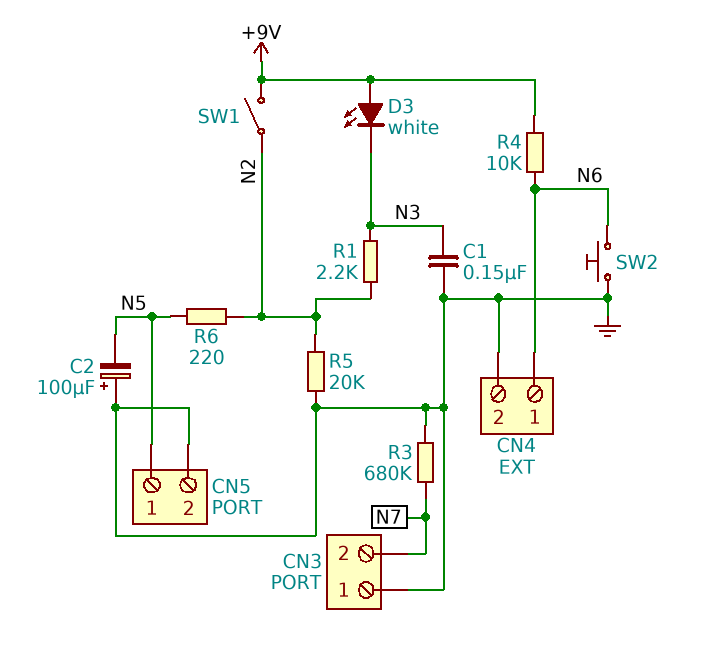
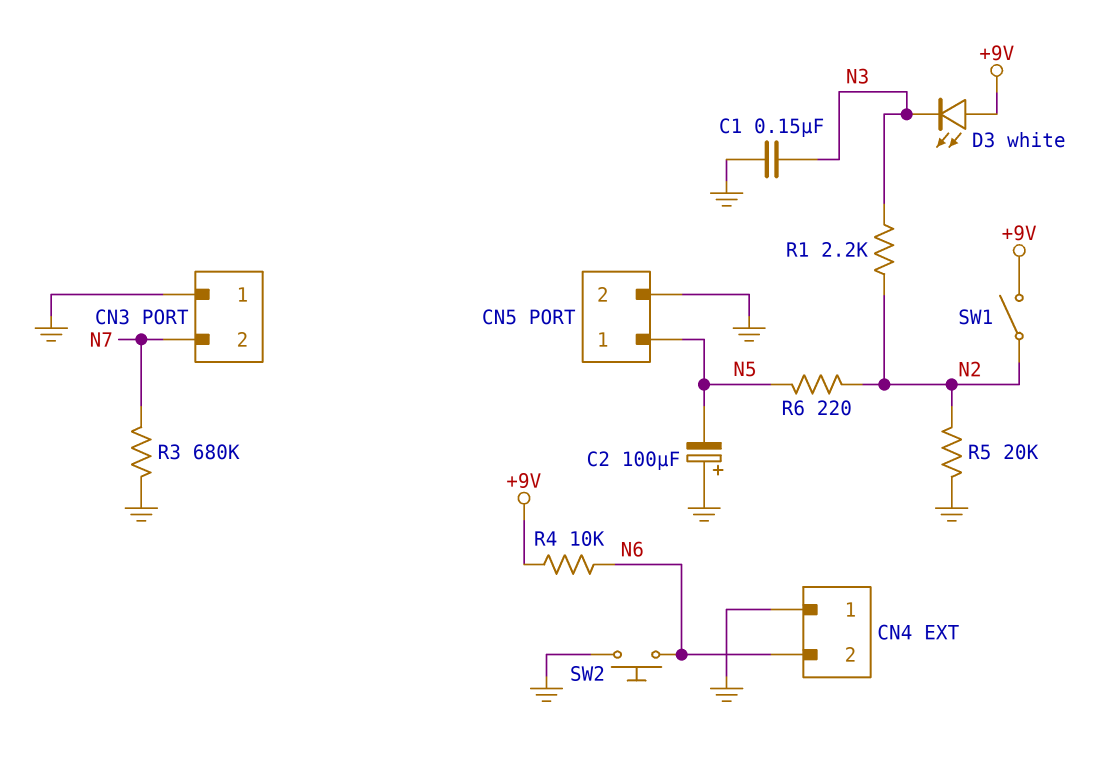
CN4 pin 1: N6 -> GND
CN4 pin 2: GND -> N6

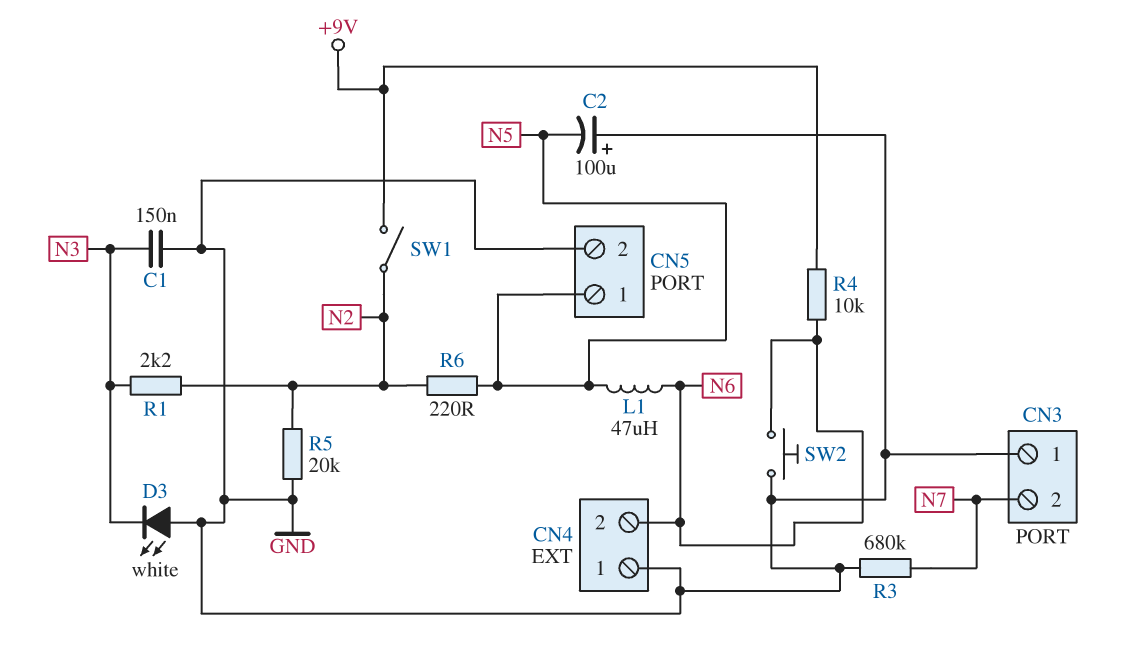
D3: LED white (A +9V, K N3) -> LED white (A GND, K N3)
L1: none -> 47uH (N5, N6)

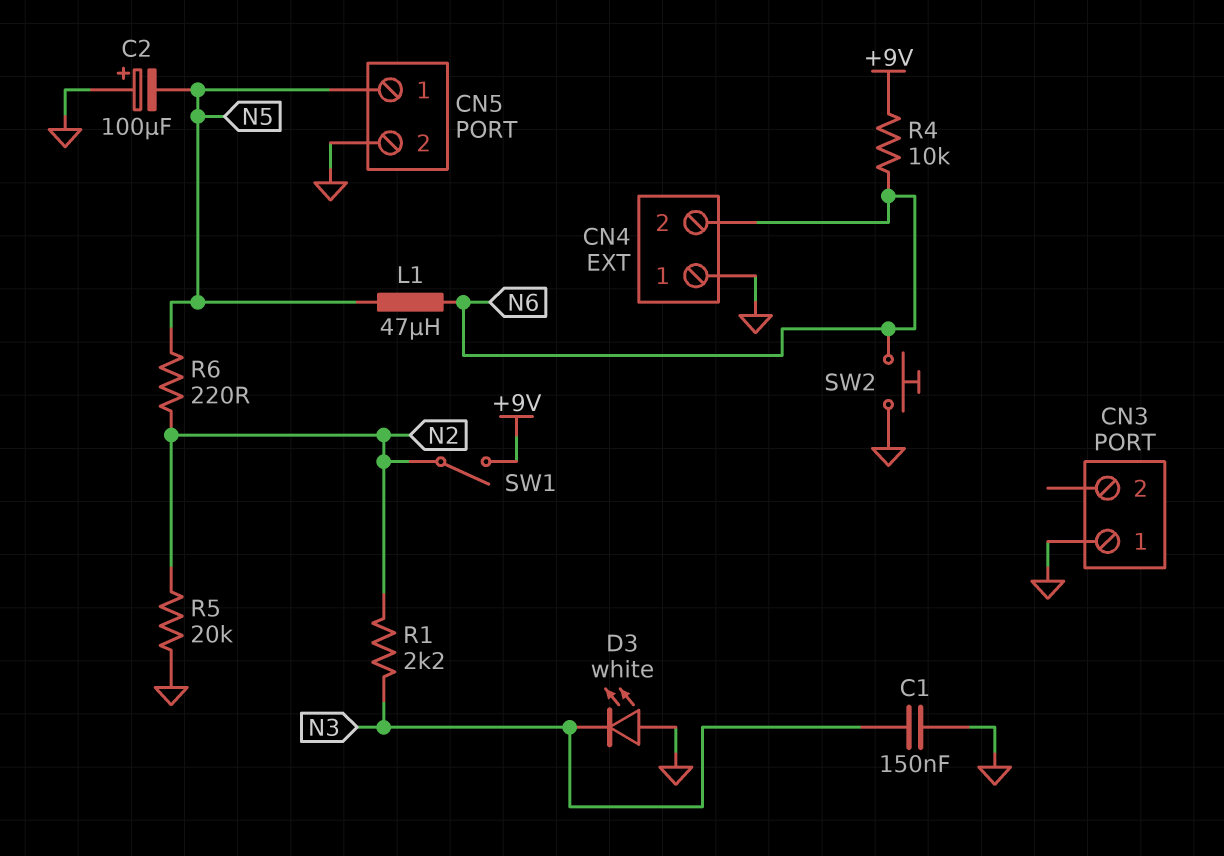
CN3 pin 2: N7 -> none
R3: 680k (GND, N7) -> none

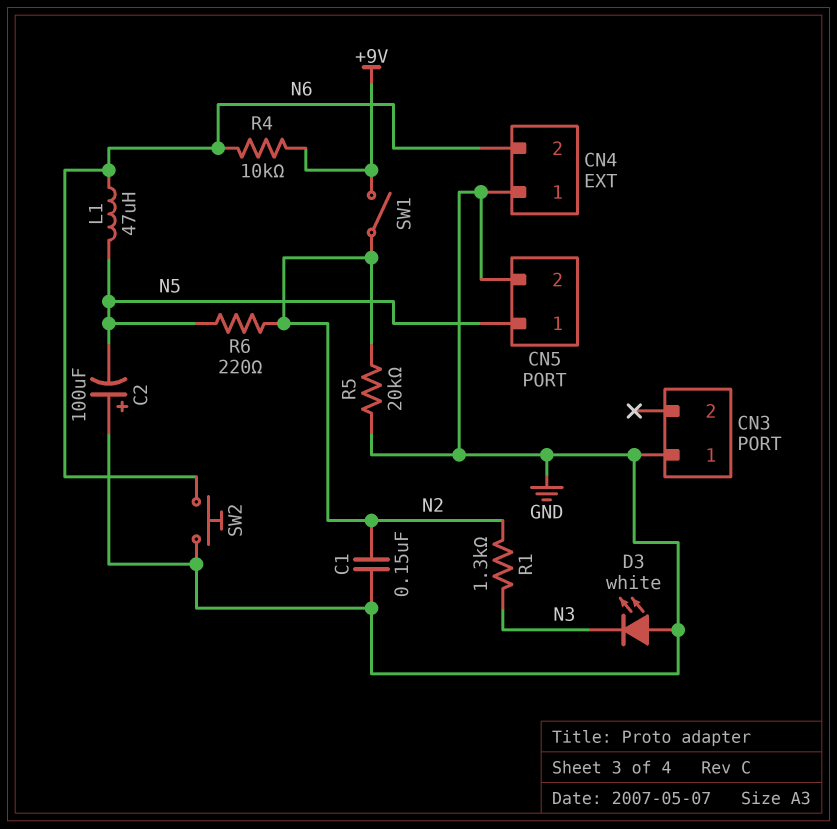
C1: 150nF (GND, N3) -> 150nF (GND, N2)
R1: 2.2k (N2, N3) -> 1.3k (N2, N3)

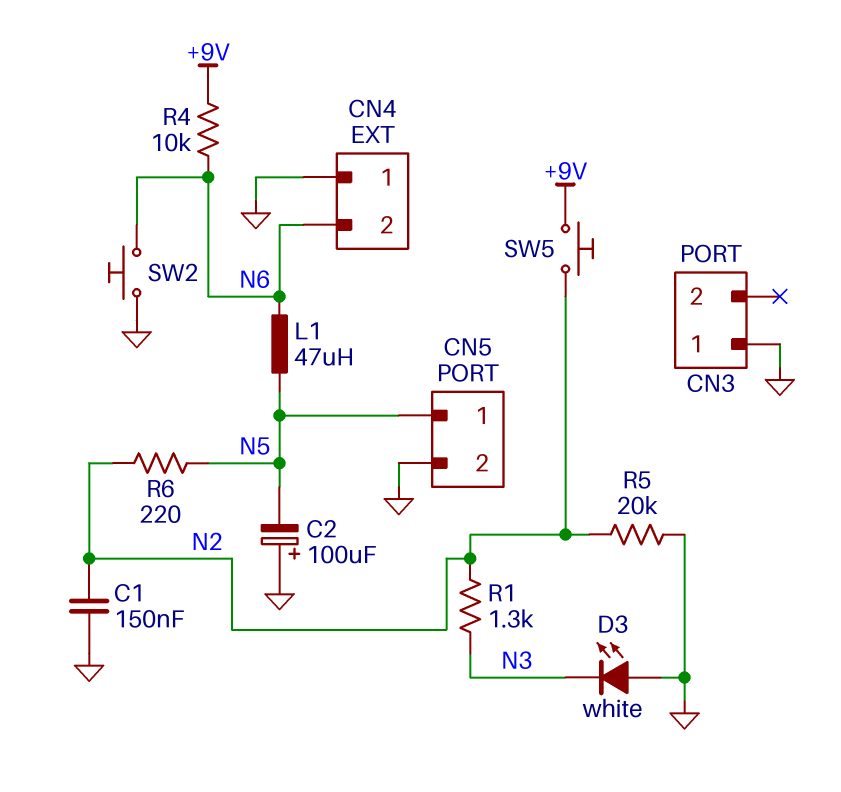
SW1: switch (+9V, N2) -> none
SW5: none -> button (+9V, N2)

